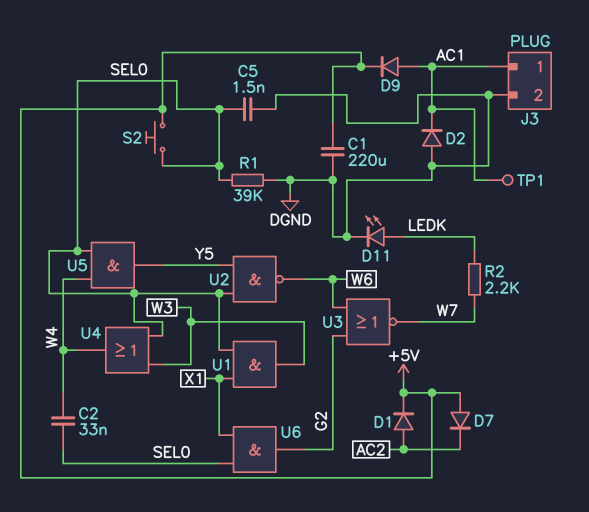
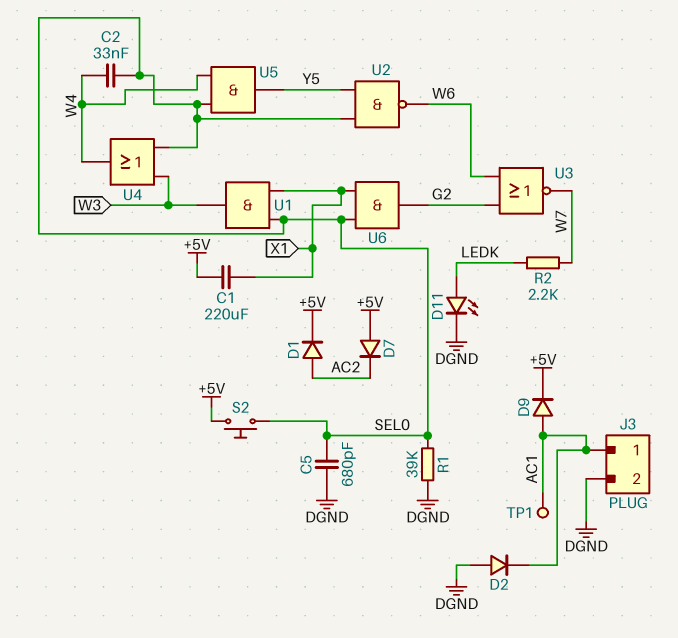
C1: 220uF (+5V, DGND) -> 220uF (+5V, X1)
C5: 1.5nF (DGND, SEL0) -> 680pF (DGND, SEL0)

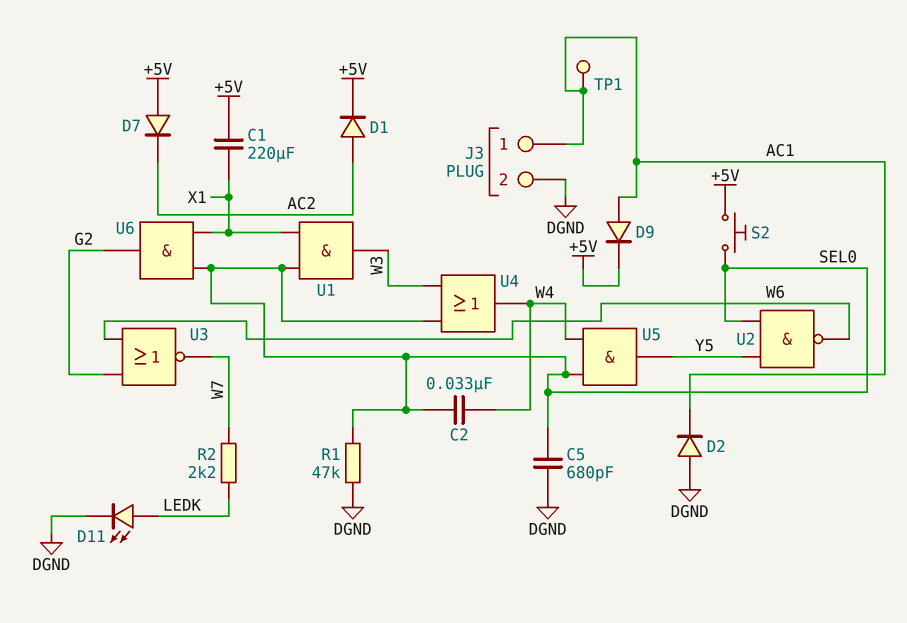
R1: 39k (DGND, SEL0) -> 47k (DGND, SEL0)

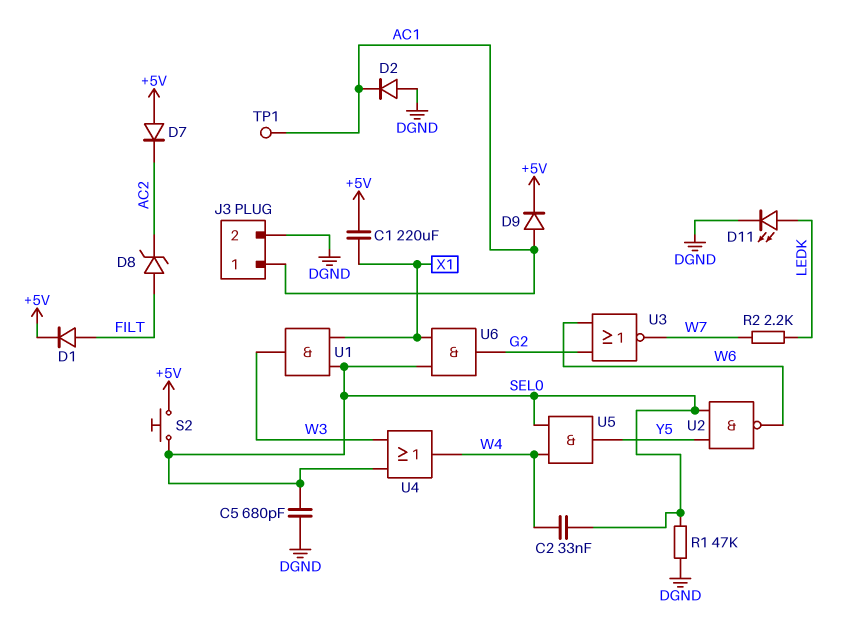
D1: diode (A AC2, K +5V) -> diode (A FILT, K +5V)
D8: none -> zener (A FILT, K AC2)

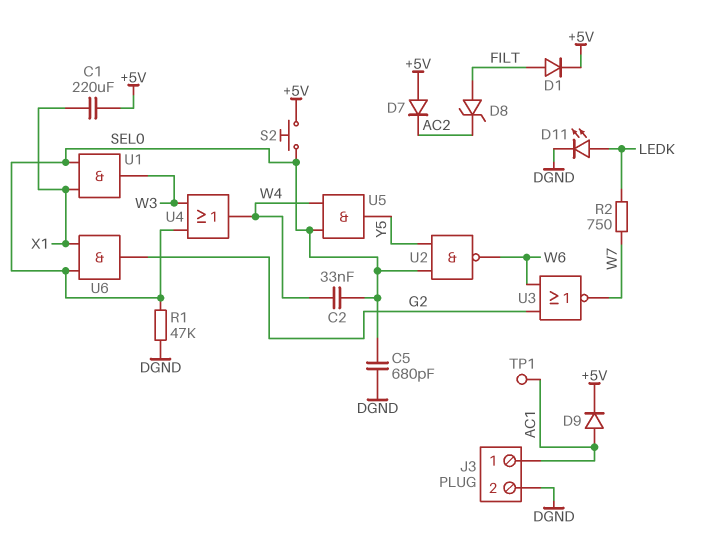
D2: diode (A DGND, K AC1) -> none
R2: 2.2k (LEDK, W7) -> 750 (LEDK, W7)

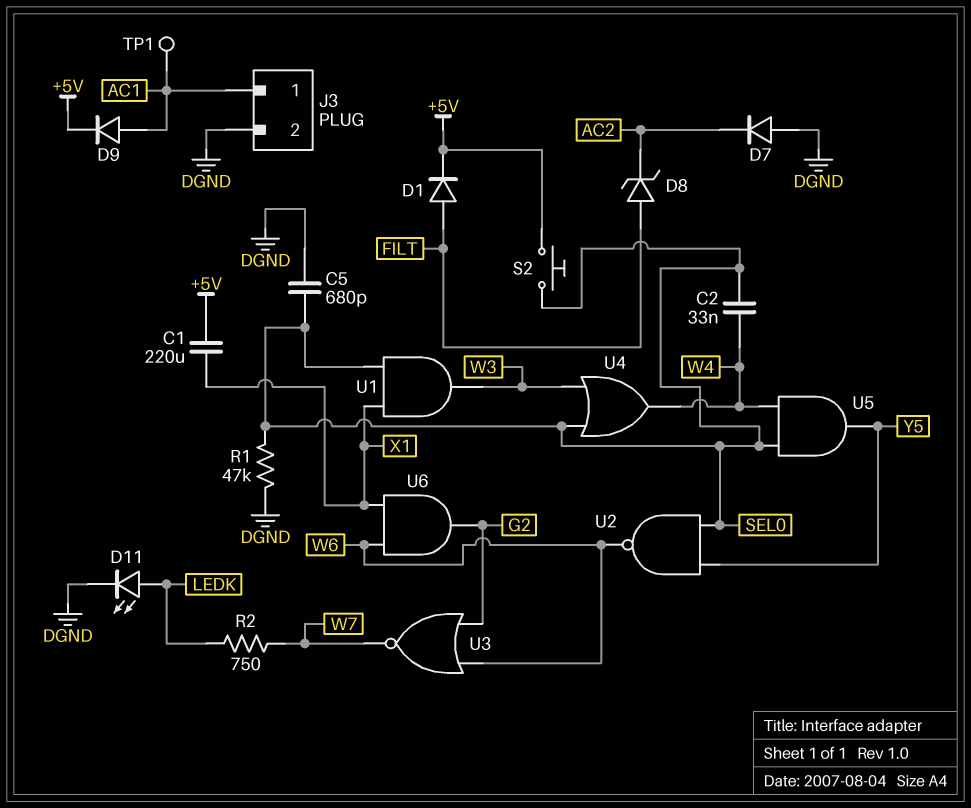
D7: diode (A +5V, K AC2) -> diode (A DGND, K AC2)
U6: AND (in SEL0, in X1, out G2) -> AND (in W6, in X1, out G2)

